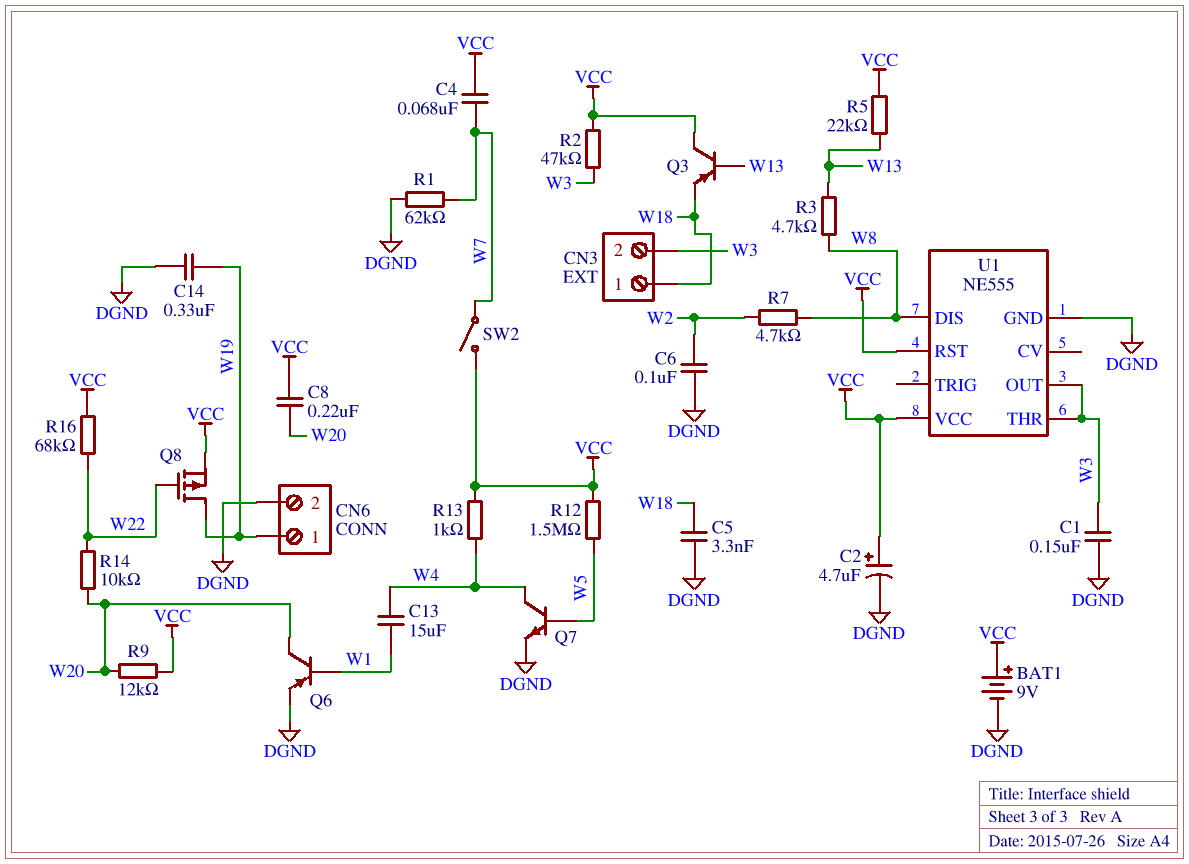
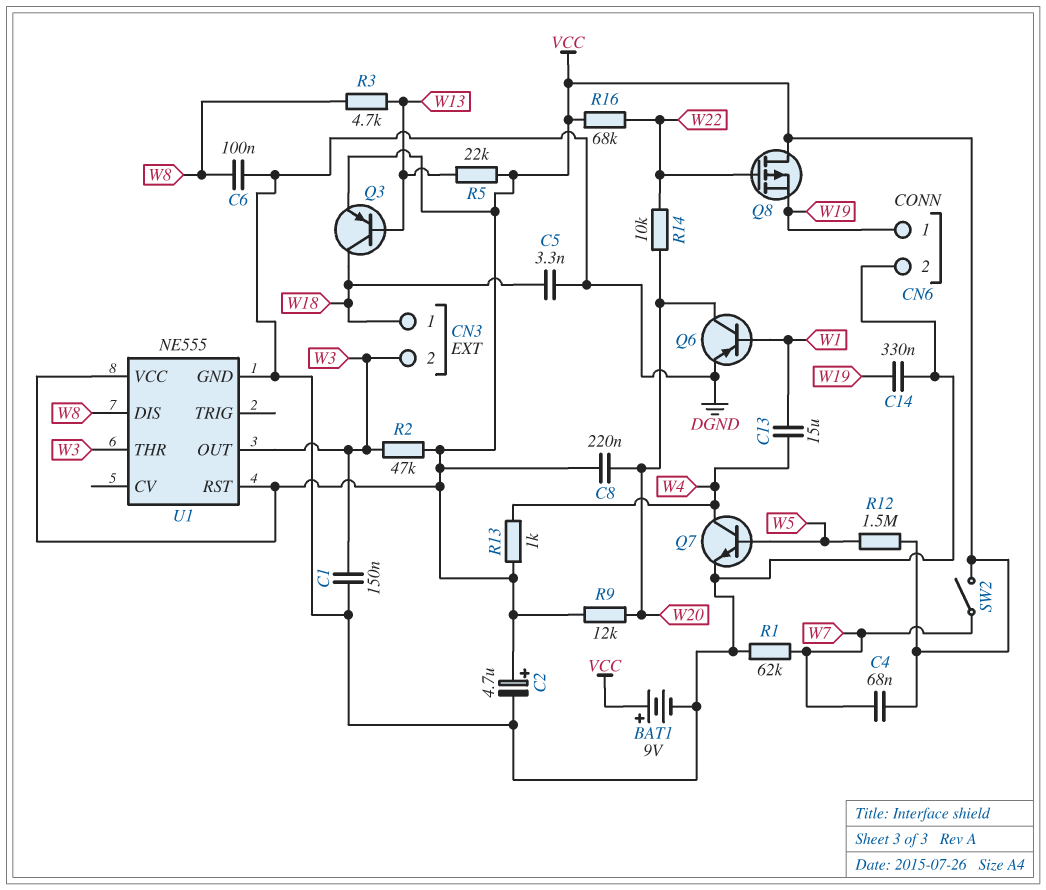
C6: 100nF (DGND, W2) -> 100nF (DGND, W8)
Q3: PNP (B W13, C VCC, E W18) -> PNP (B W13, C W18, E VCC)
Q8: PMOS (G W22, D W19, S VCC) -> PMOS (G W22, D VCC, S W19)
R7: 4.7k (W2, W8) -> none

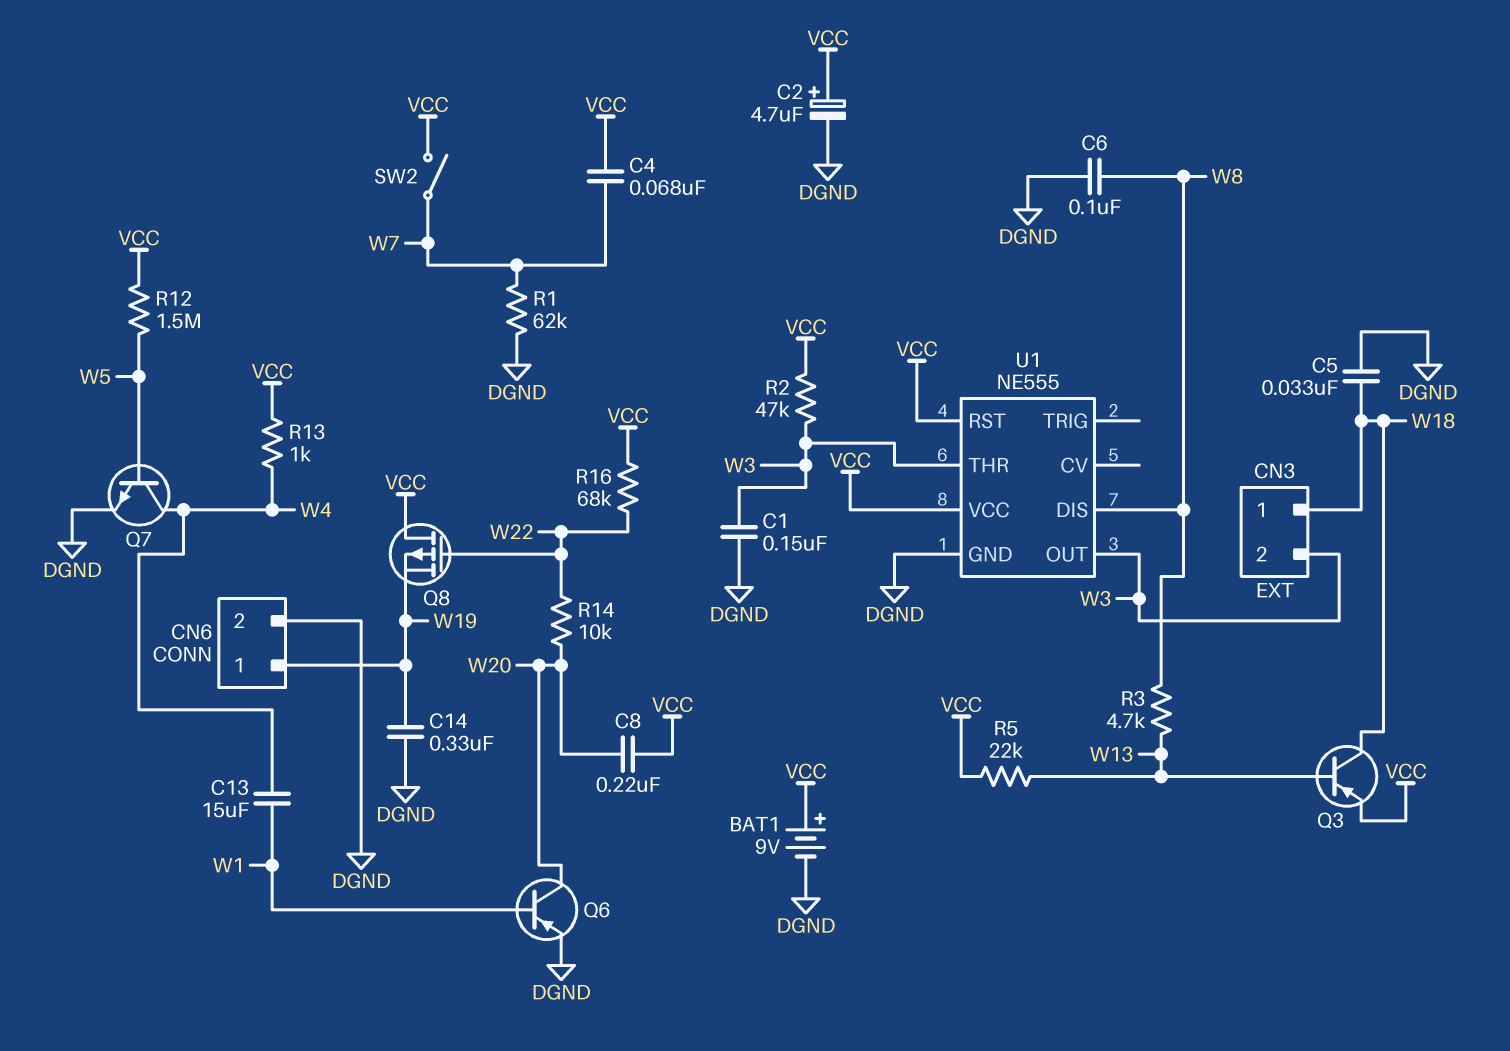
C5: 3.3nF (DGND, W18) -> 33nF (DGND, W18)
R9: 12k (VCC, W20) -> none

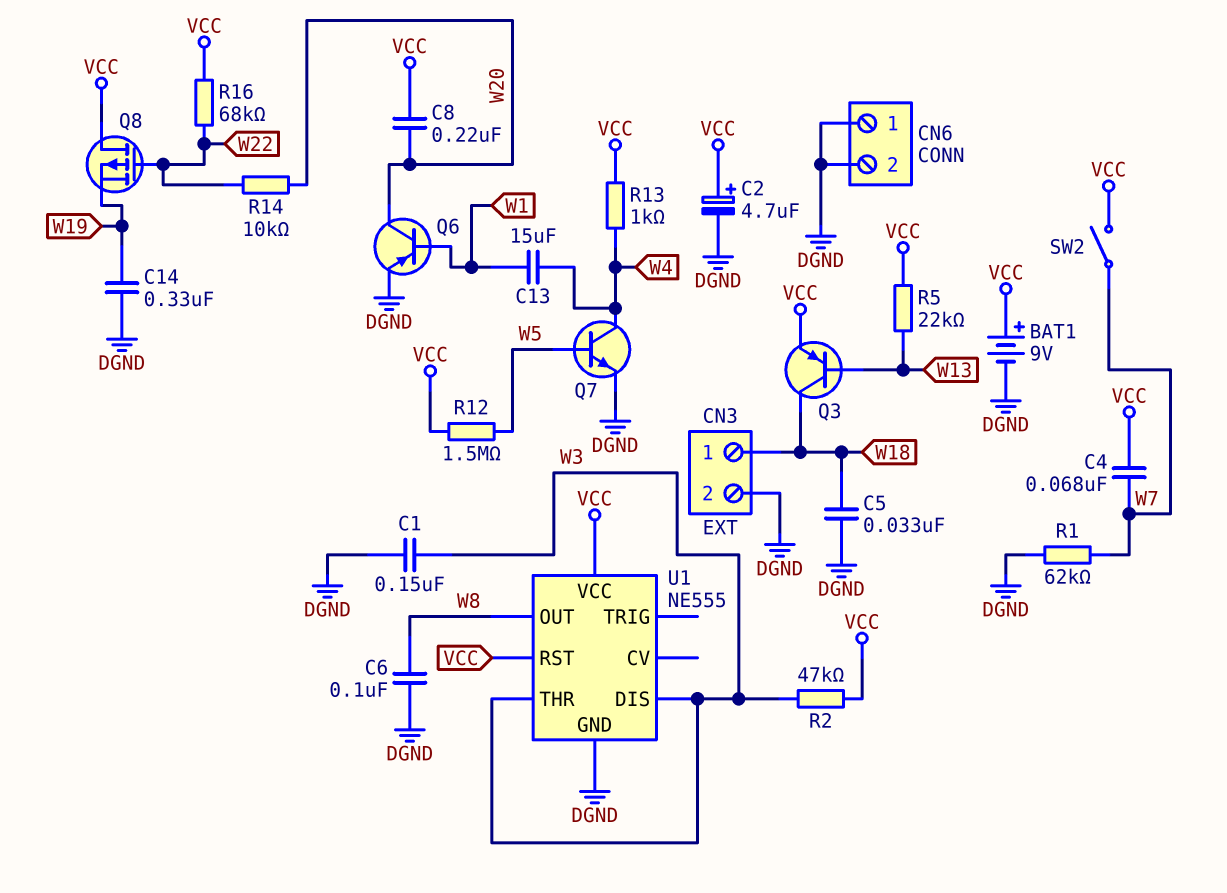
CN3 pin 2: W3 -> DGND
CN6 pin 1: W19 -> DGND
R3: 4.7k (W8, W13) -> none
U1 pin DIS: W8 -> W3
U1 pin OUT: W3 -> W8

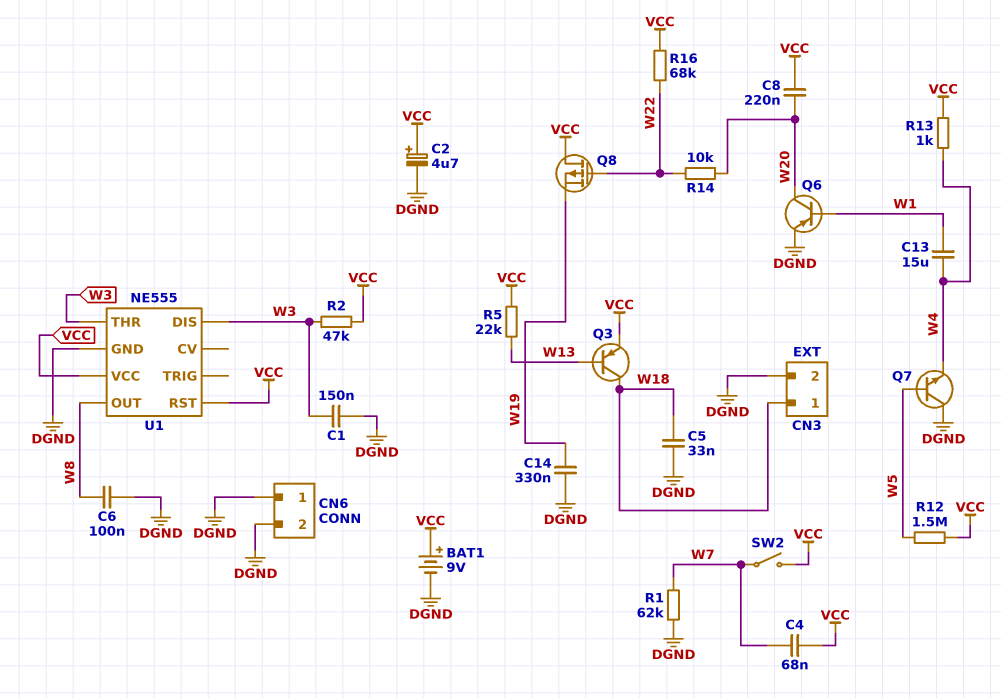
Q7: NPN (B W5, C W4, E DGND) -> NPN (B W5, C DGND, E W4)

